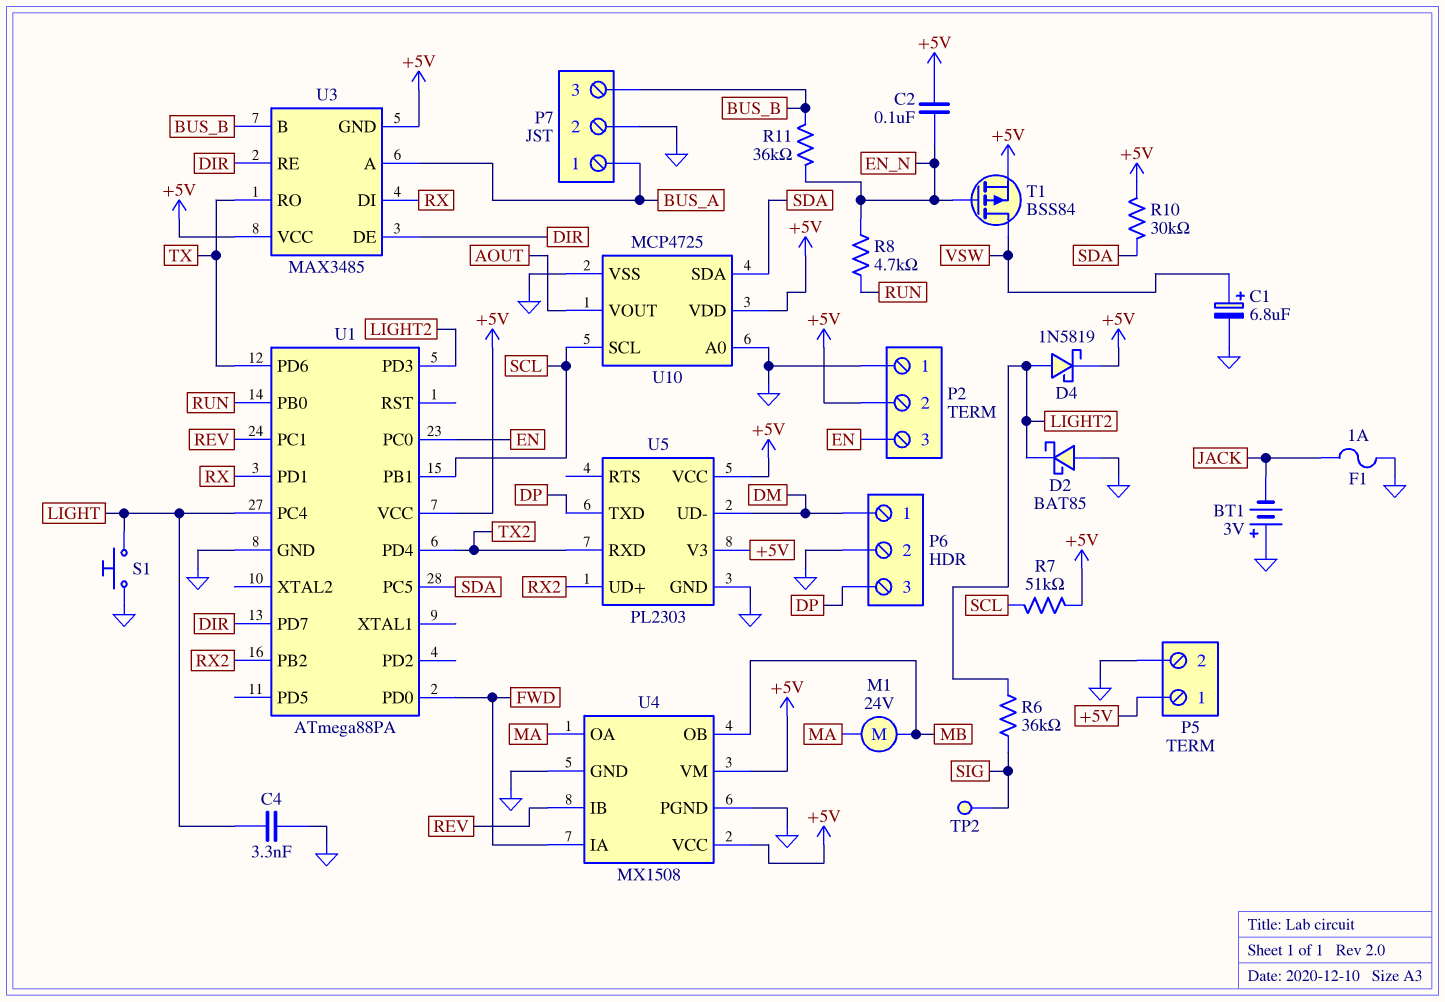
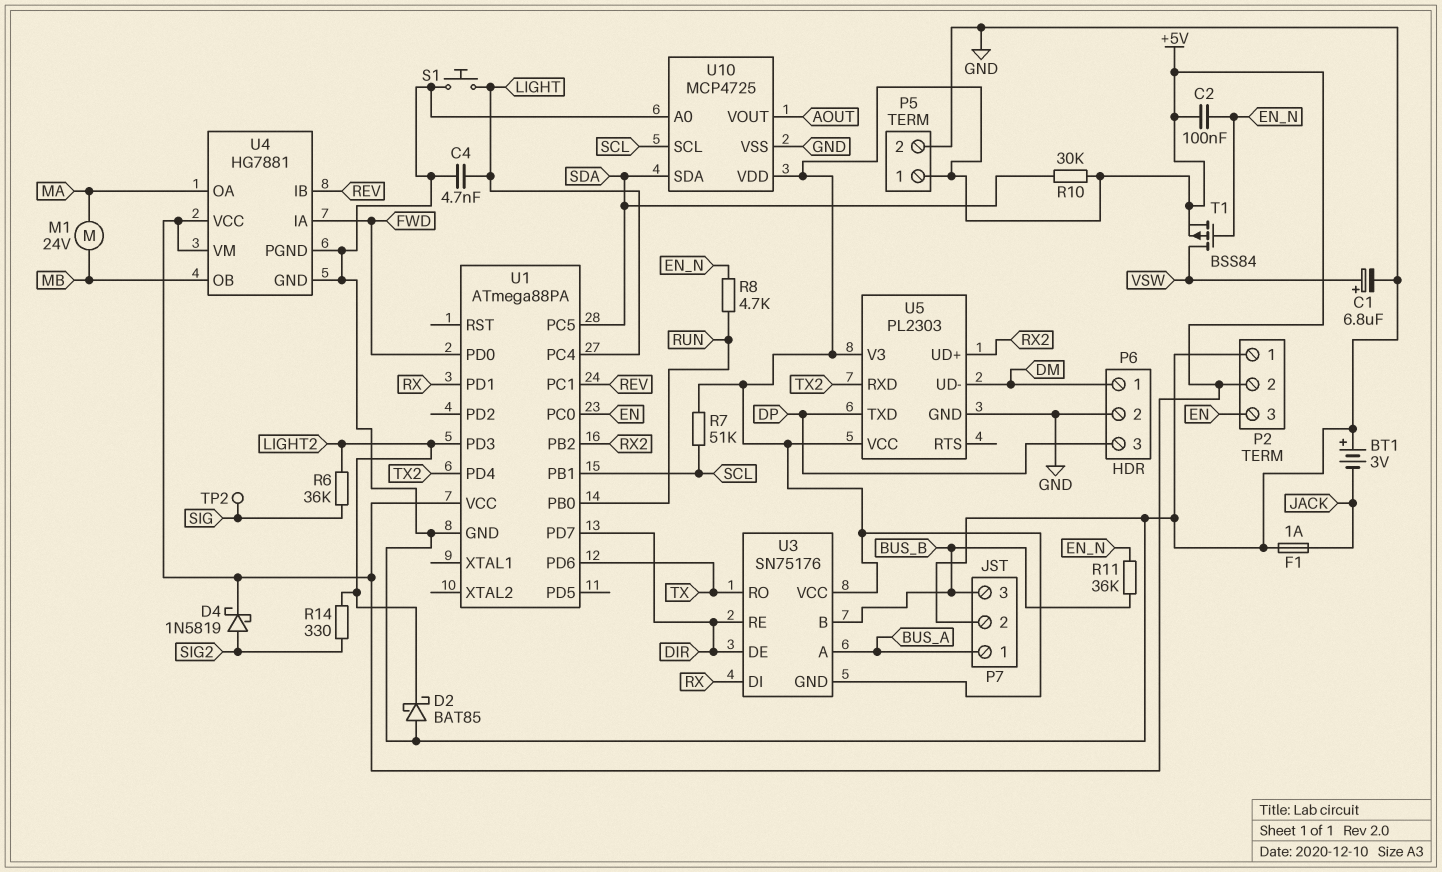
C4: 3.3nF (GND, LIGHT) -> 4.7nF (GND, LIGHT)
D4: schottky 1N5819 (A LIGHT2, K +5V) -> schottky 1N5819 (A SIG2, K +5V)
R14: none -> 330 (LIGHT2, SIG2)
U3: MAX3485 -> SN75176
U4: MX1508 -> HG7881

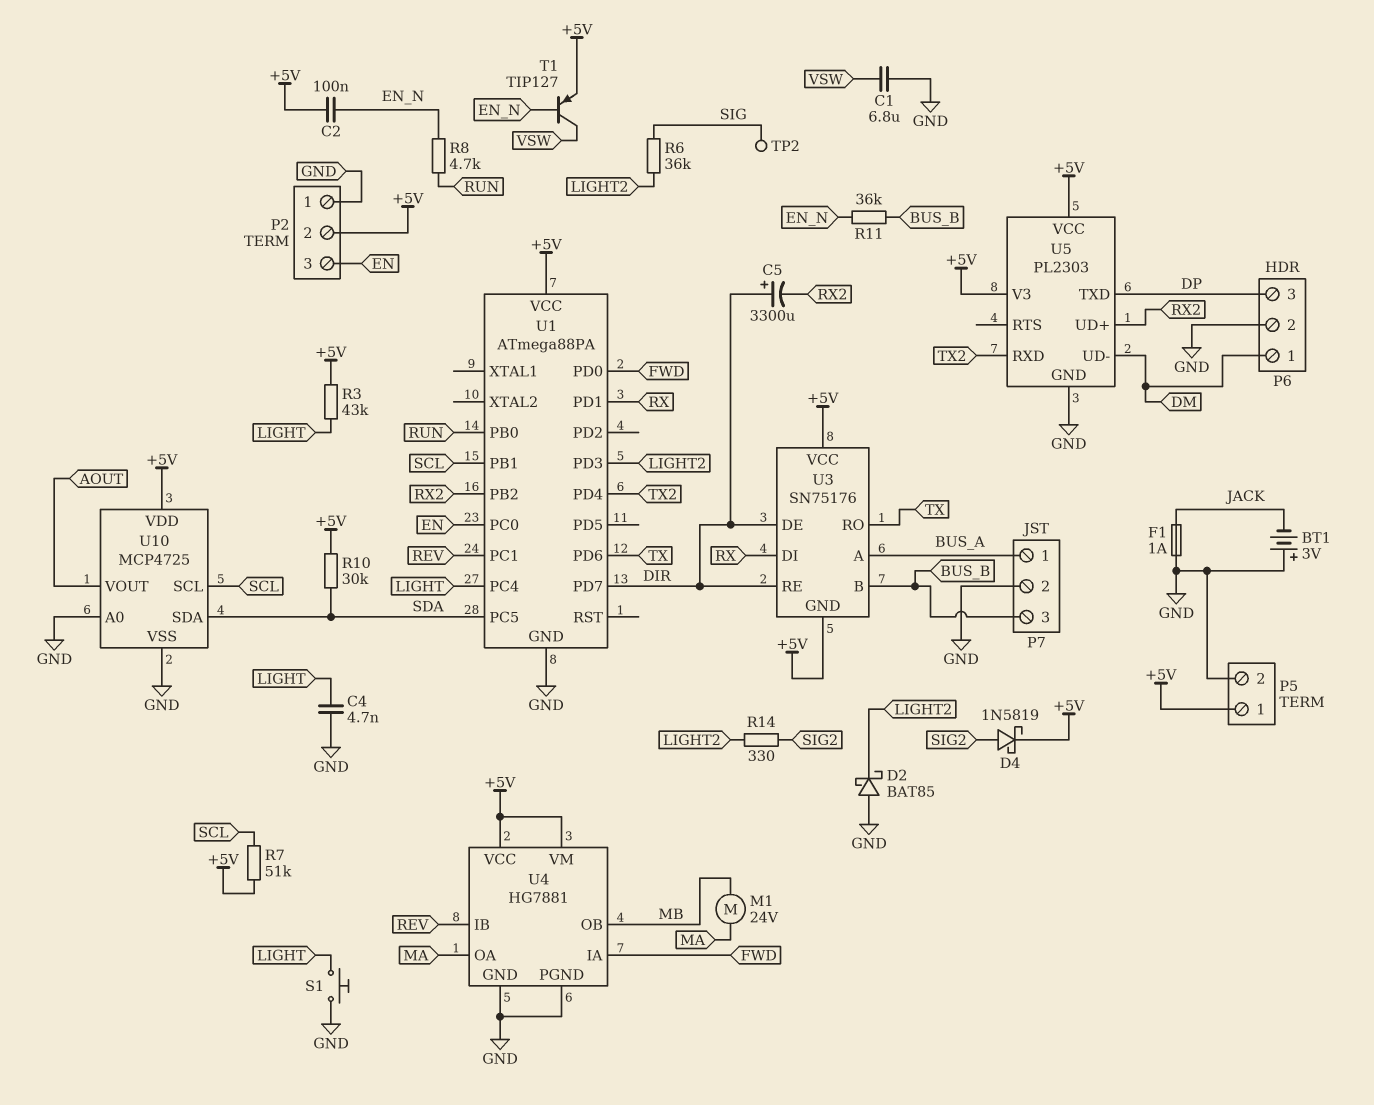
C1: 6.8uF (plus VSW, minus GND) -> 6.8uF (GND, VSW)
C5: none -> 3300uF (plus DIR, minus RX2)
R3: none -> 43k (+5V, LIGHT)
T1: PMOS BSS84 (G EN_N, D VSW, S +5V) -> PNP TIP127 (B EN_N, C VSW, E +5V)

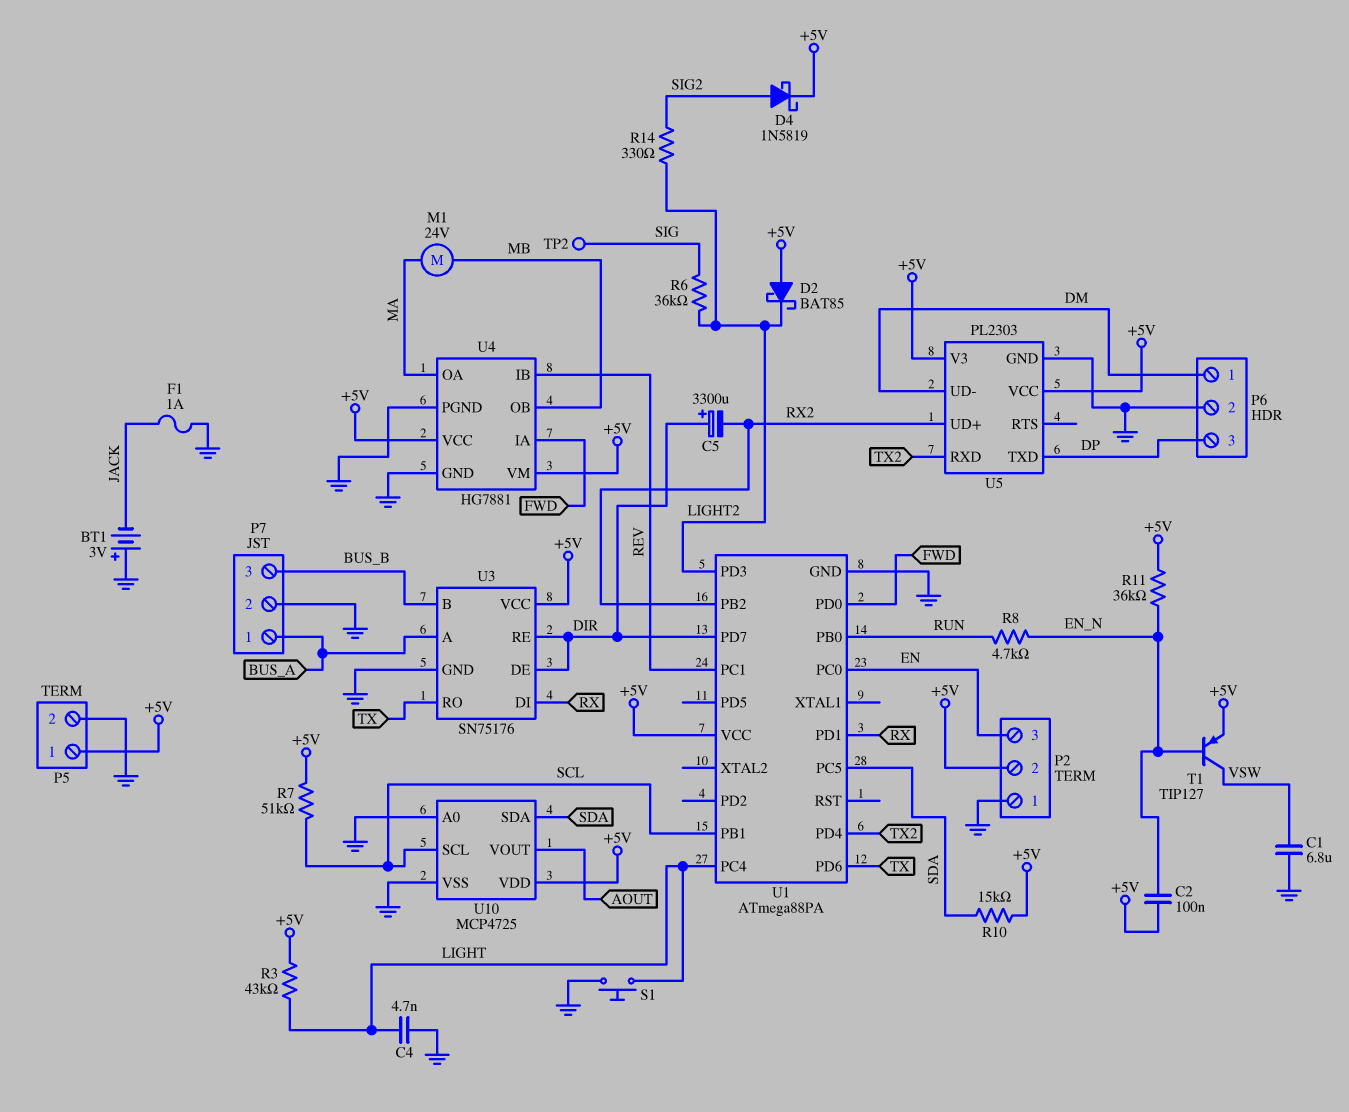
D2: schottky BAT85 (A GND, K LIGHT2) -> schottky BAT85 (A +5V, K LIGHT2)
R10: 30k (+5V, SDA) -> 15k (+5V, SDA)
R11: 36k (BUS_B, EN_N) -> 36k (+5V, EN_N)
U3 pin GND: +5V -> GND

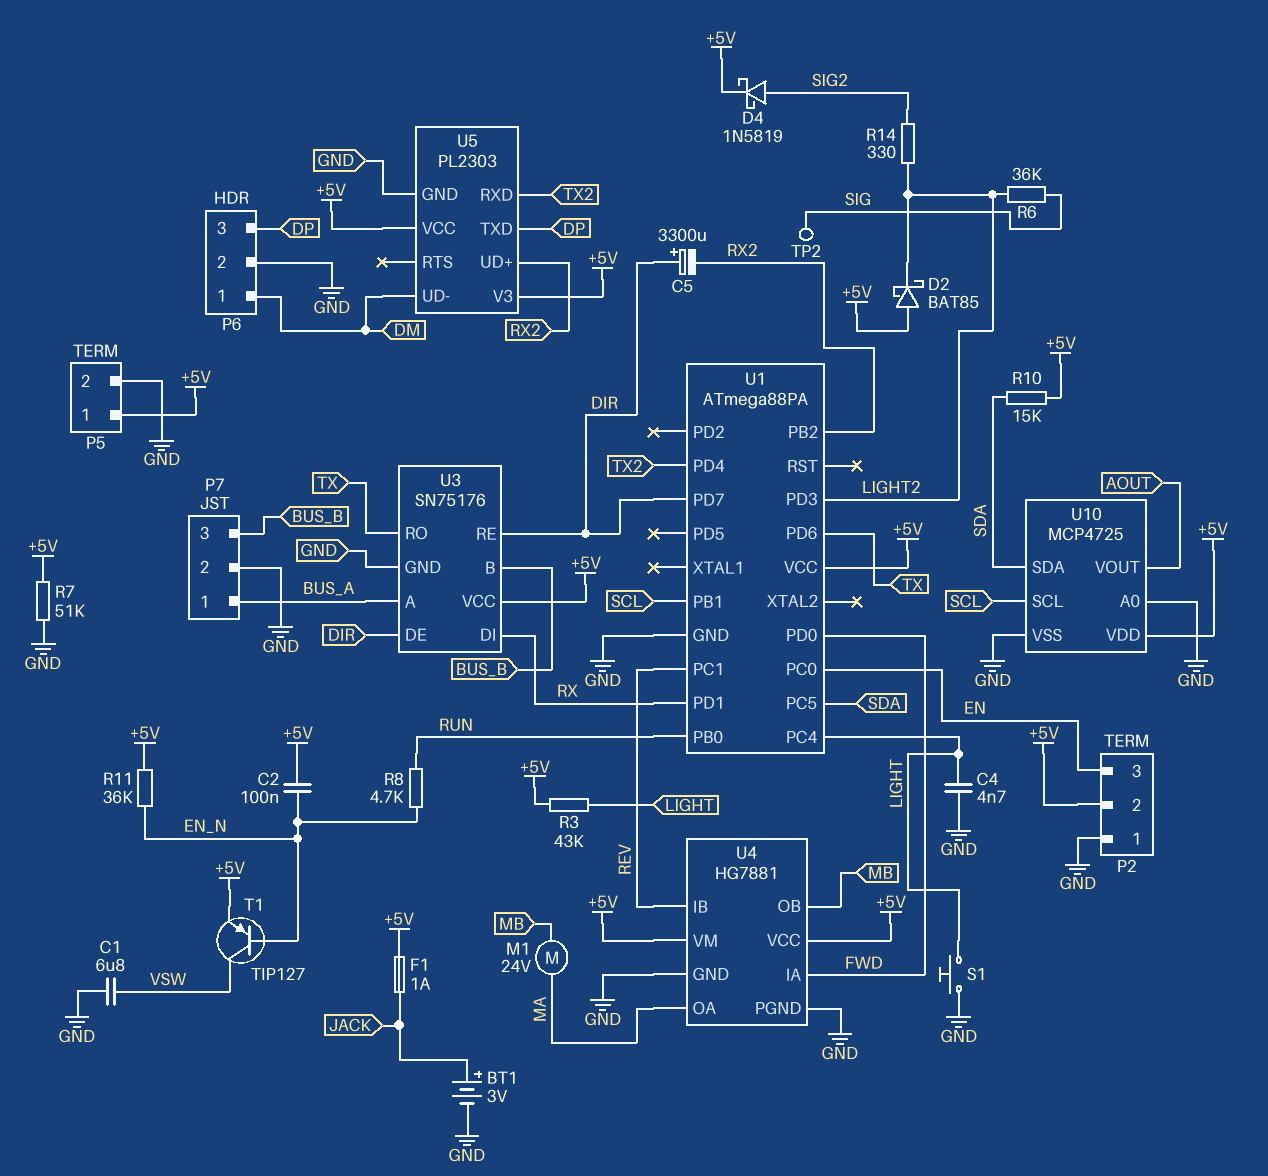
BT1: 3V (plus GND, minus JACK) -> 3V (plus JACK, minus GND)
F1: 1A (GND, JACK) -> 1A (+5V, JACK)
R7: 51k (+5V, SCL) -> 51k (+5V, GND)

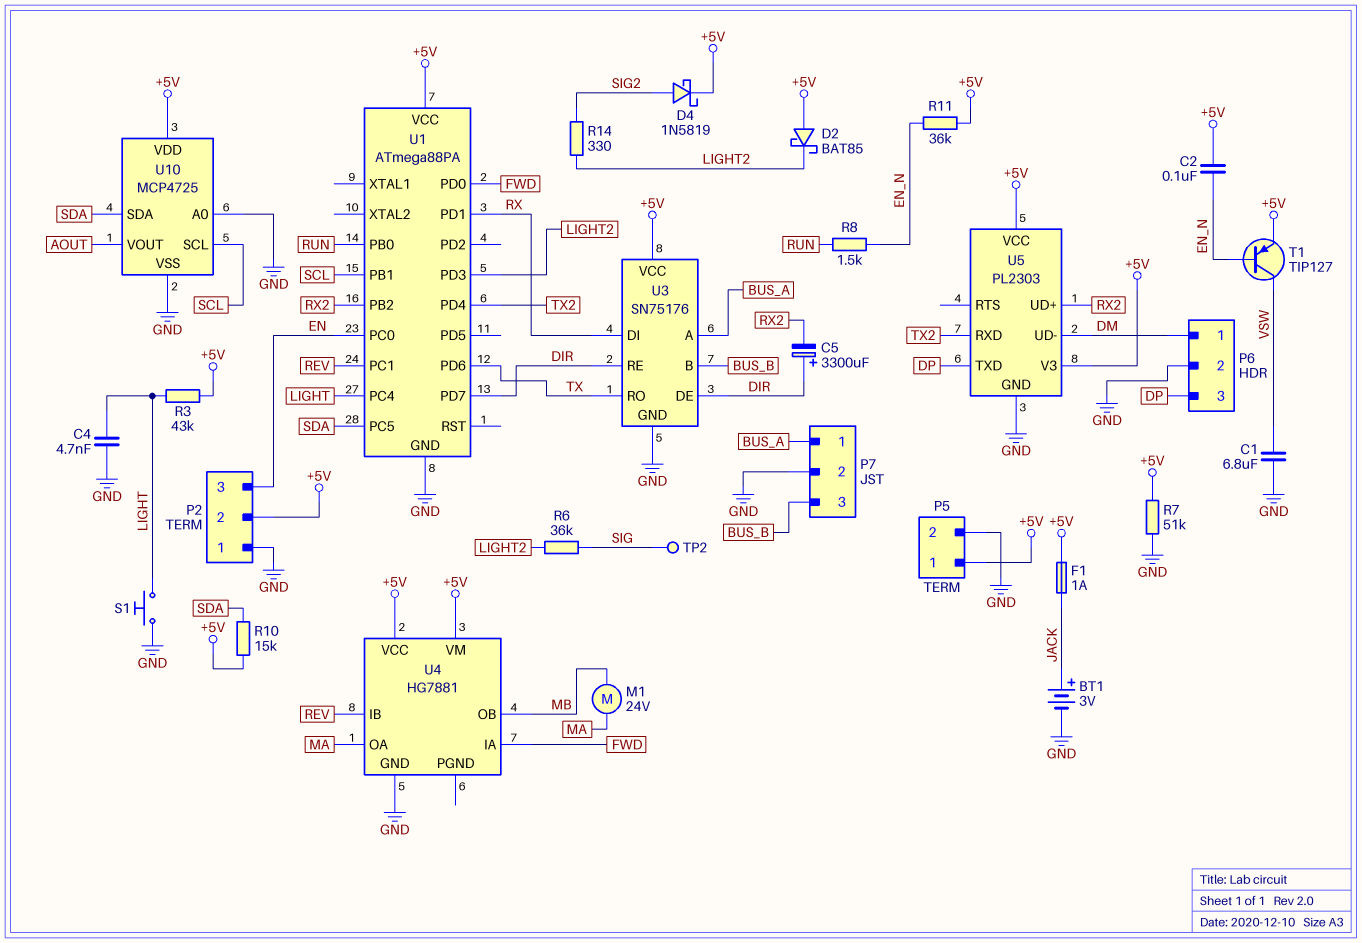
R8: 4.7k (EN_N, RUN) -> 1.5k (EN_N, RUN)
U4 pin PGND: GND -> none

